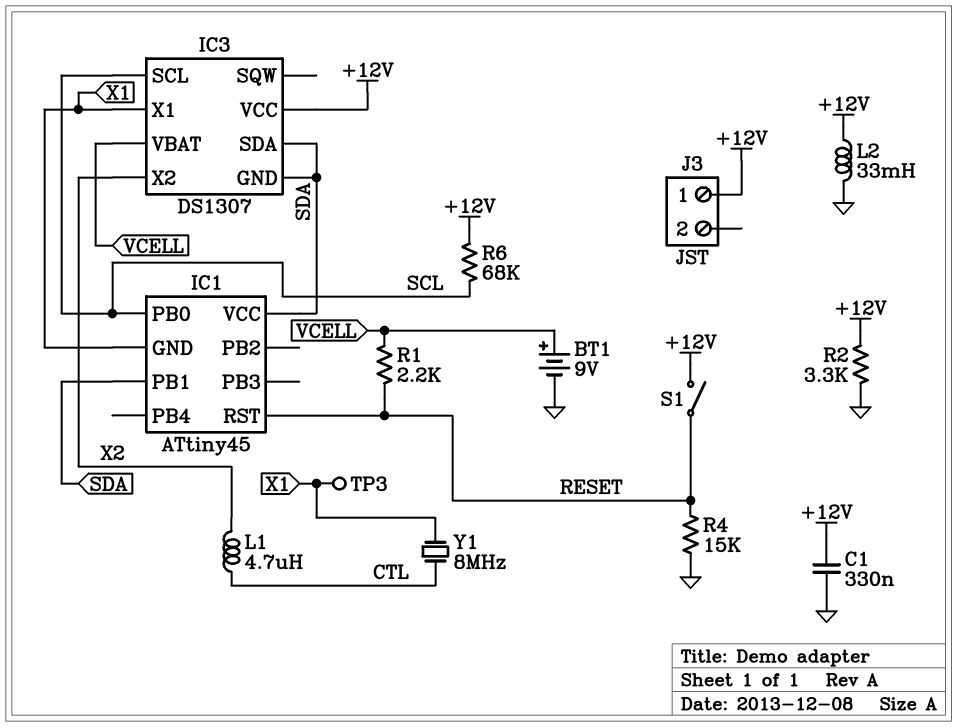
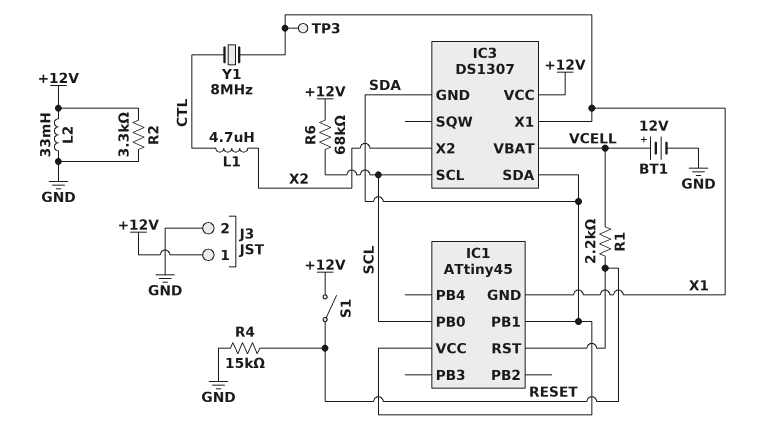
BT1: 9V (plus VCELL, minus GND) -> 12V (plus VCELL, minus GND)
C1: 330nF (+12V, GND) -> none
J3 pin 2: none -> GND

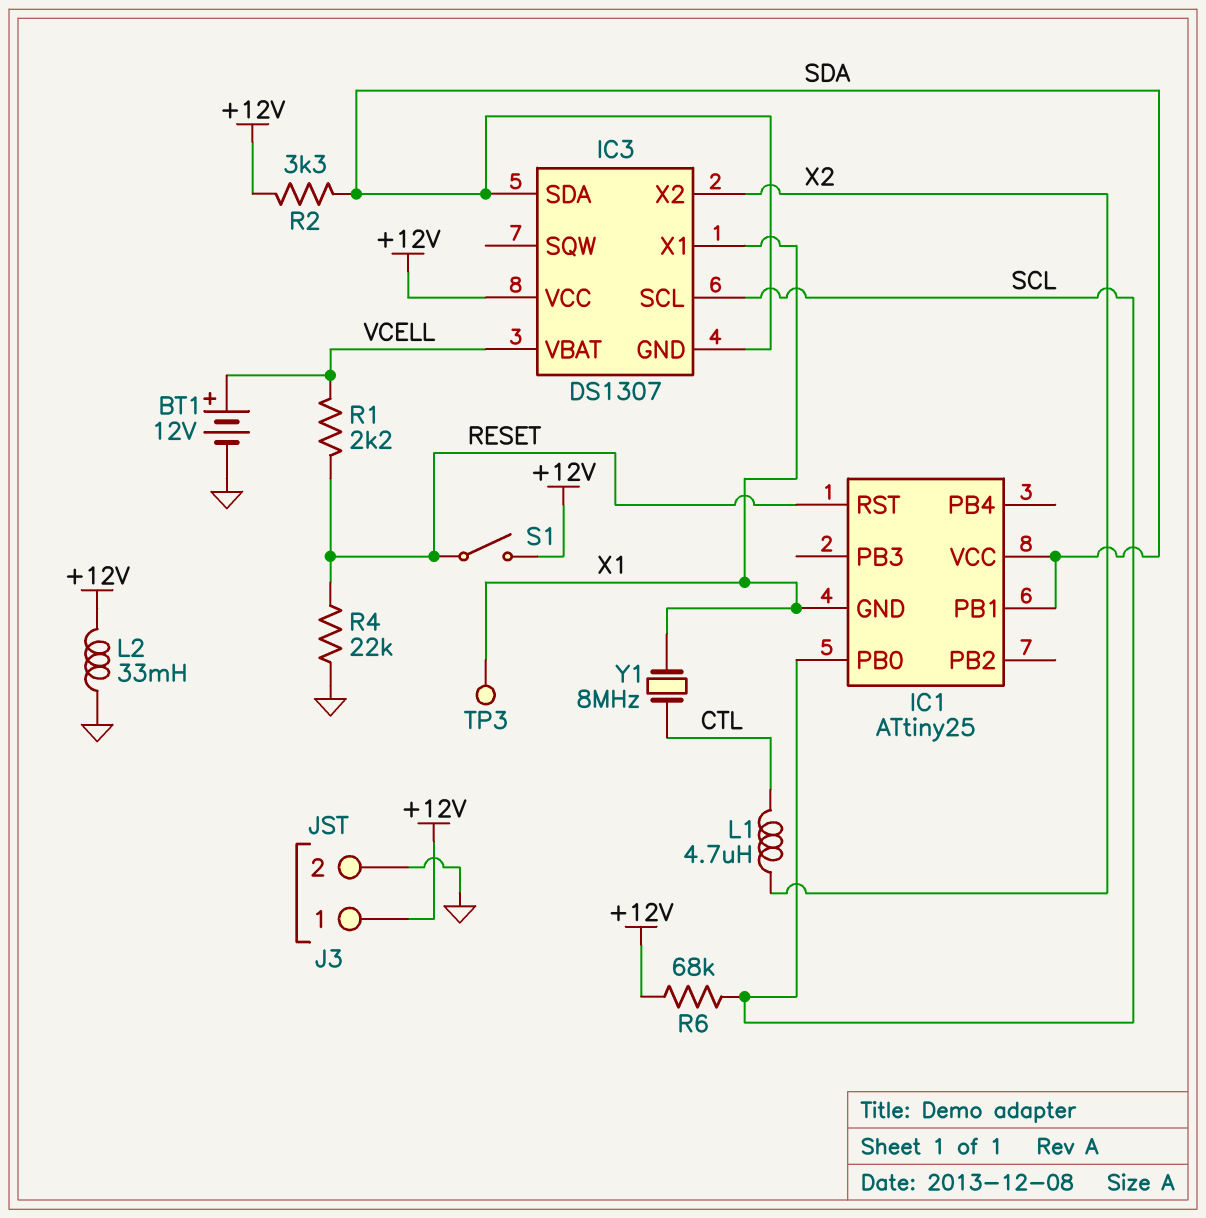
IC1: ATtiny45 -> ATtiny25
R2: 3.3k (+12V, GND) -> 3.3k (+12V, SDA)
R4: 15k (GND, RESET) -> 22k (GND, RESET)

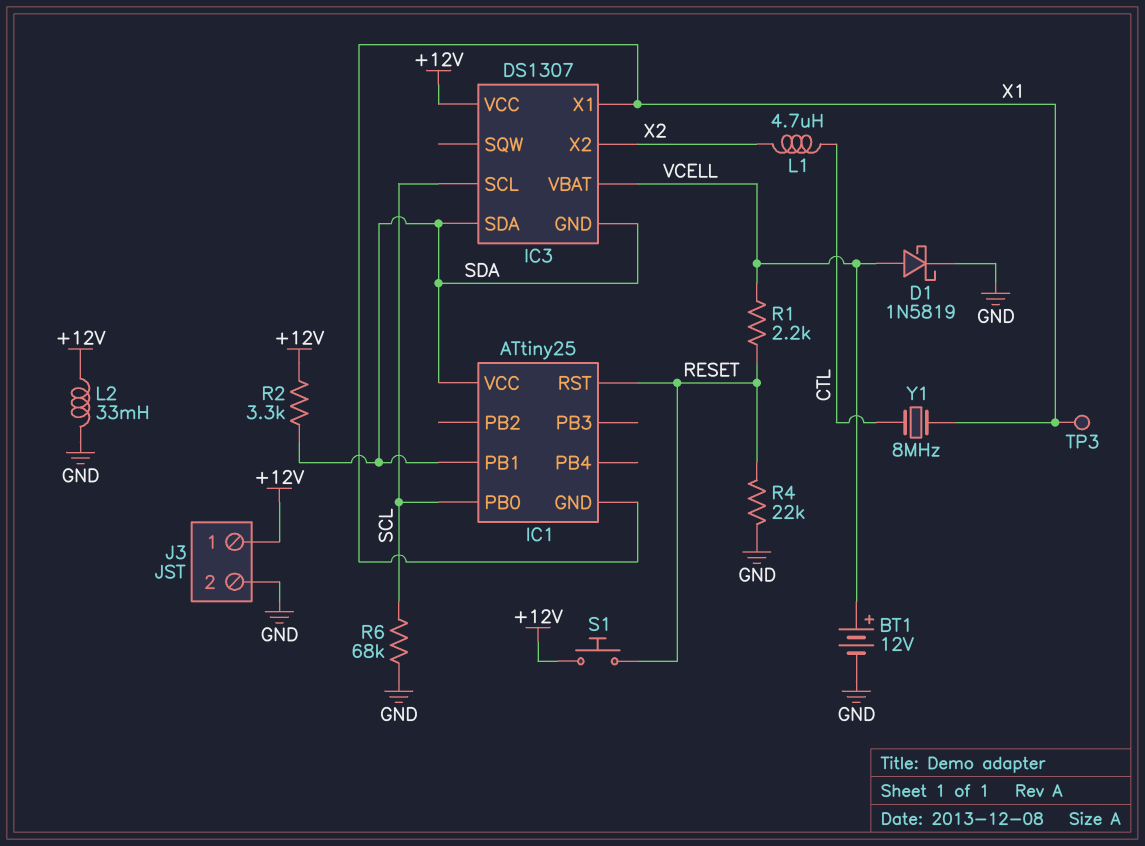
D1: none -> schottky 1N5819 (A VCELL, K GND)
R6: 68k (+12V, SCL) -> 68k (GND, SCL)
S1: switch (+12V, RESET) -> button (+12V, RESET)

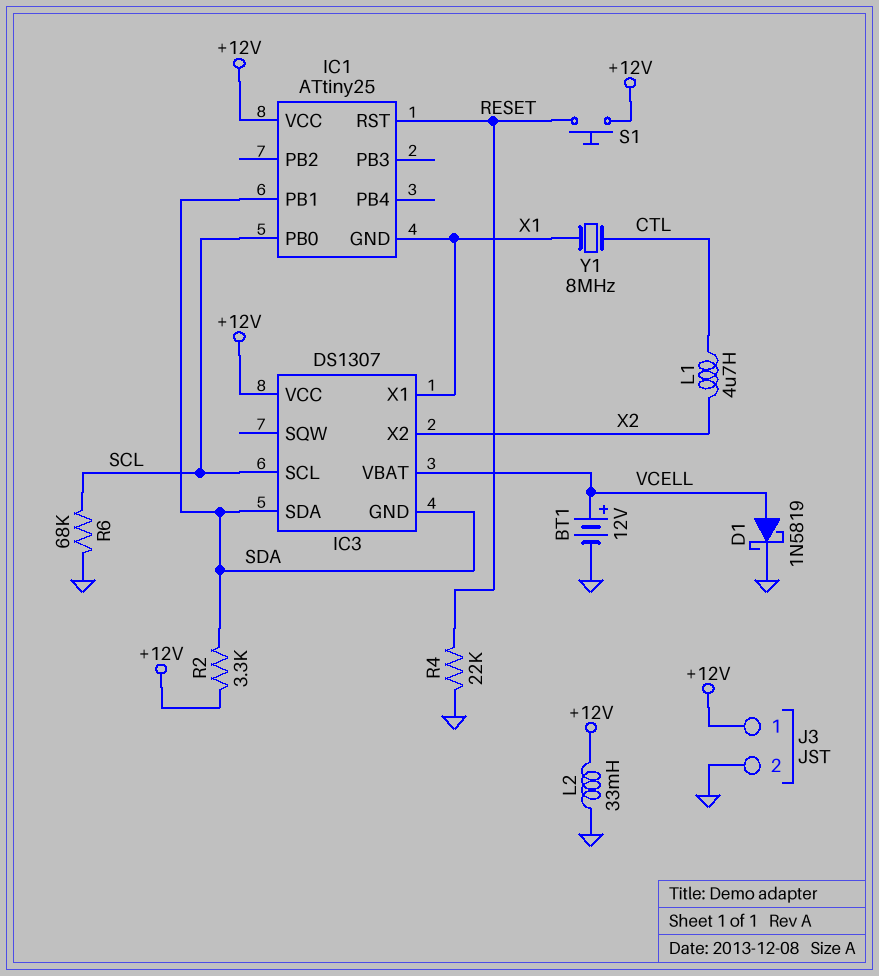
IC1 pin VCC: SDA -> +12V
R1: 2.2k (RESET, VCELL) -> none
TP3: test point (X1) -> none

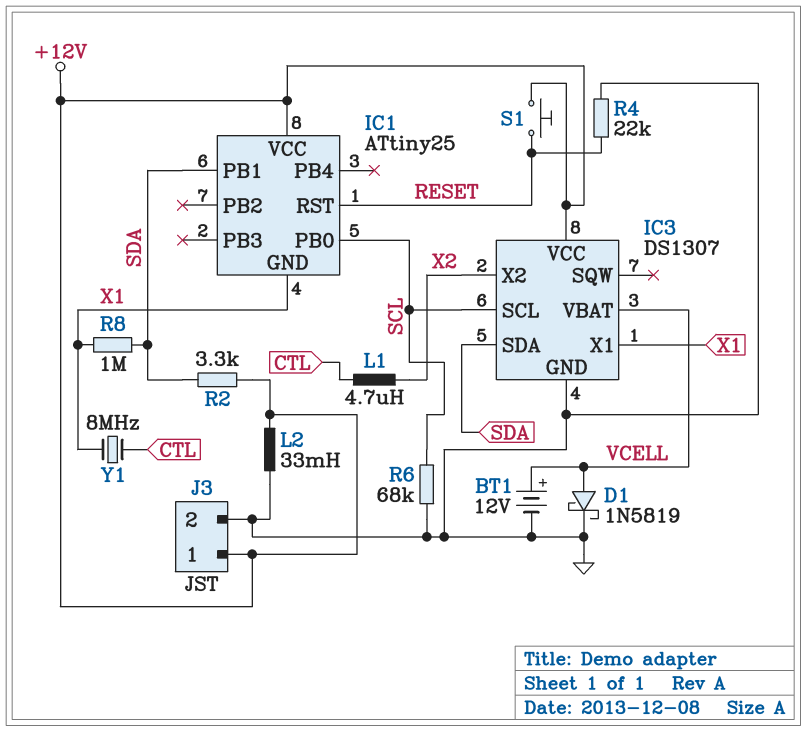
IC3 pin GND: SDA -> GND
R8: none -> 1M (SDA, X1)

